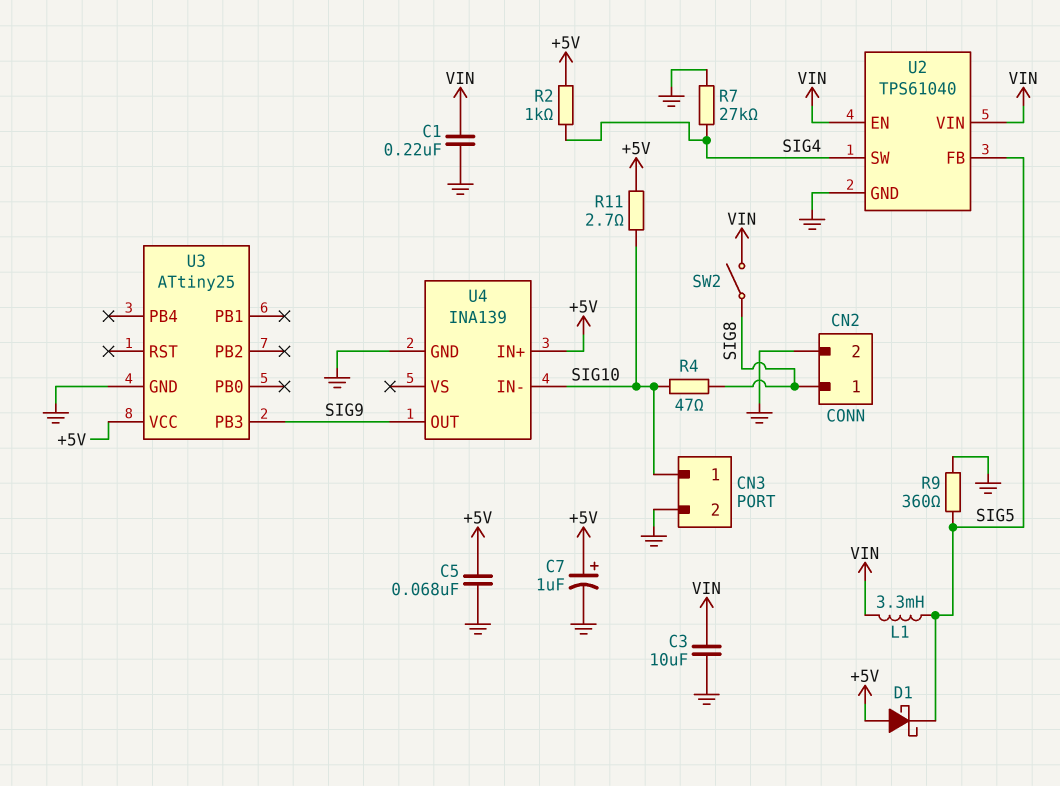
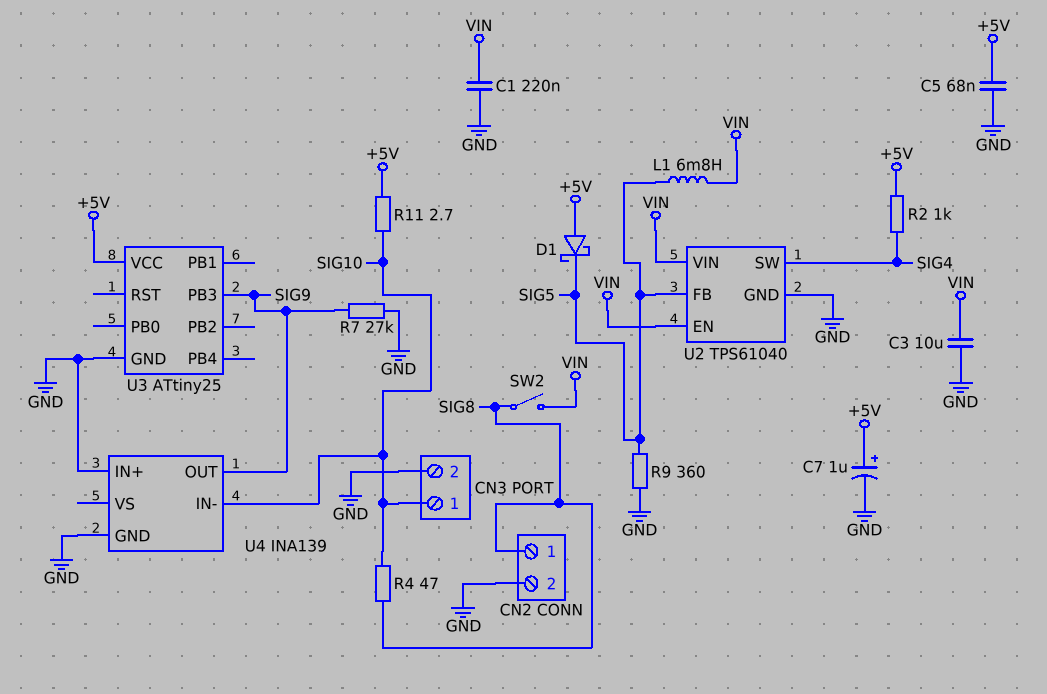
L1: 3.3mH (SIG5, VIN) -> 6.8mH (SIG5, VIN)
R7: 27k (GND, SIG4) -> 27k (GND, SIG9)
U4 pin IN+: +5V -> GND

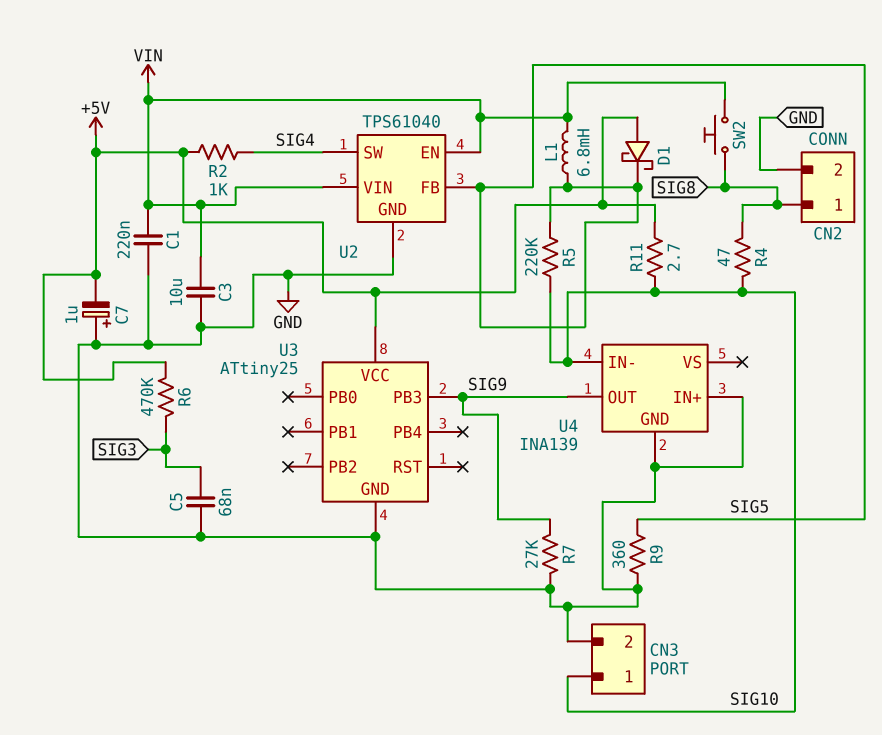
C5: 68nF (+5V, GND) -> 68nF (GND, SIG3)
C7: 1uF (plus +5V, minus GND) -> 1uF (plus GND, minus +5V)
R5: none -> 220k (SIG5, SIG10)
R6: none -> 470k (+5V, SIG3)
SW2: switch (SIG8, VIN) -> button (SIG8, VIN)

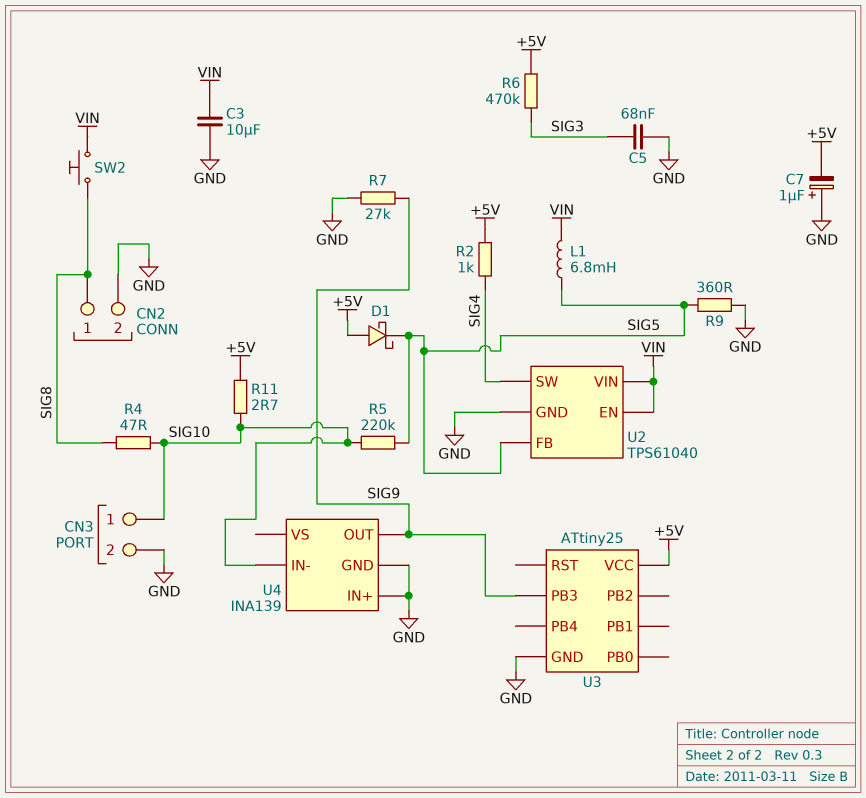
C1: 220nF (GND, VIN) -> none

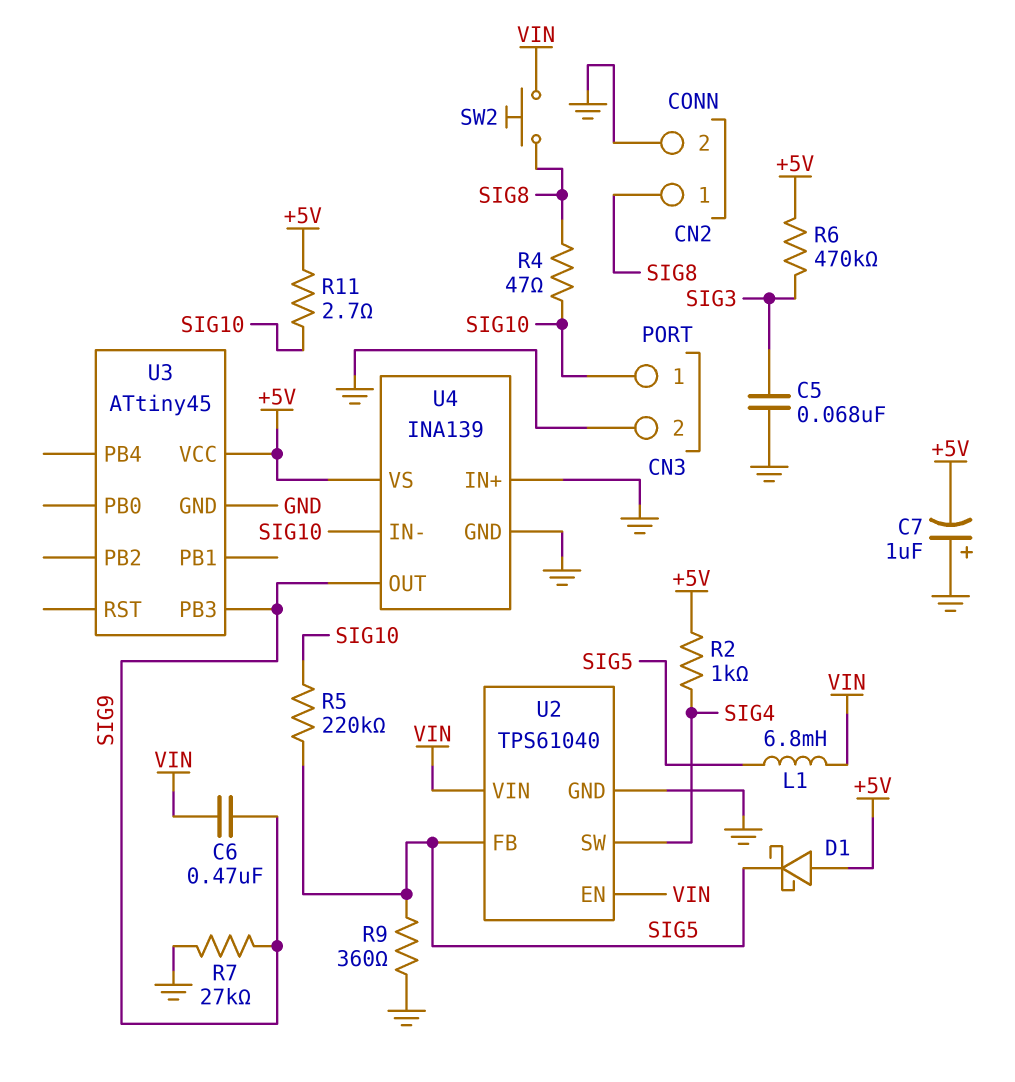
C3: 10uF (GND, VIN) -> none
C6: none -> 470nF (SIG9, VIN)
U3: ATtiny25 -> ATtiny45
U4 pin VS: none -> +5V

